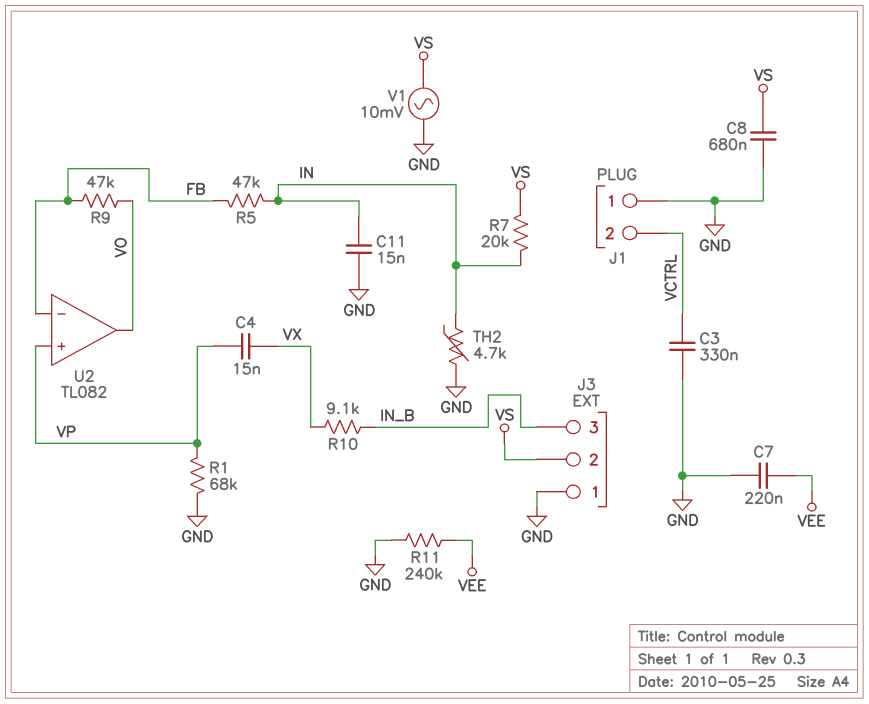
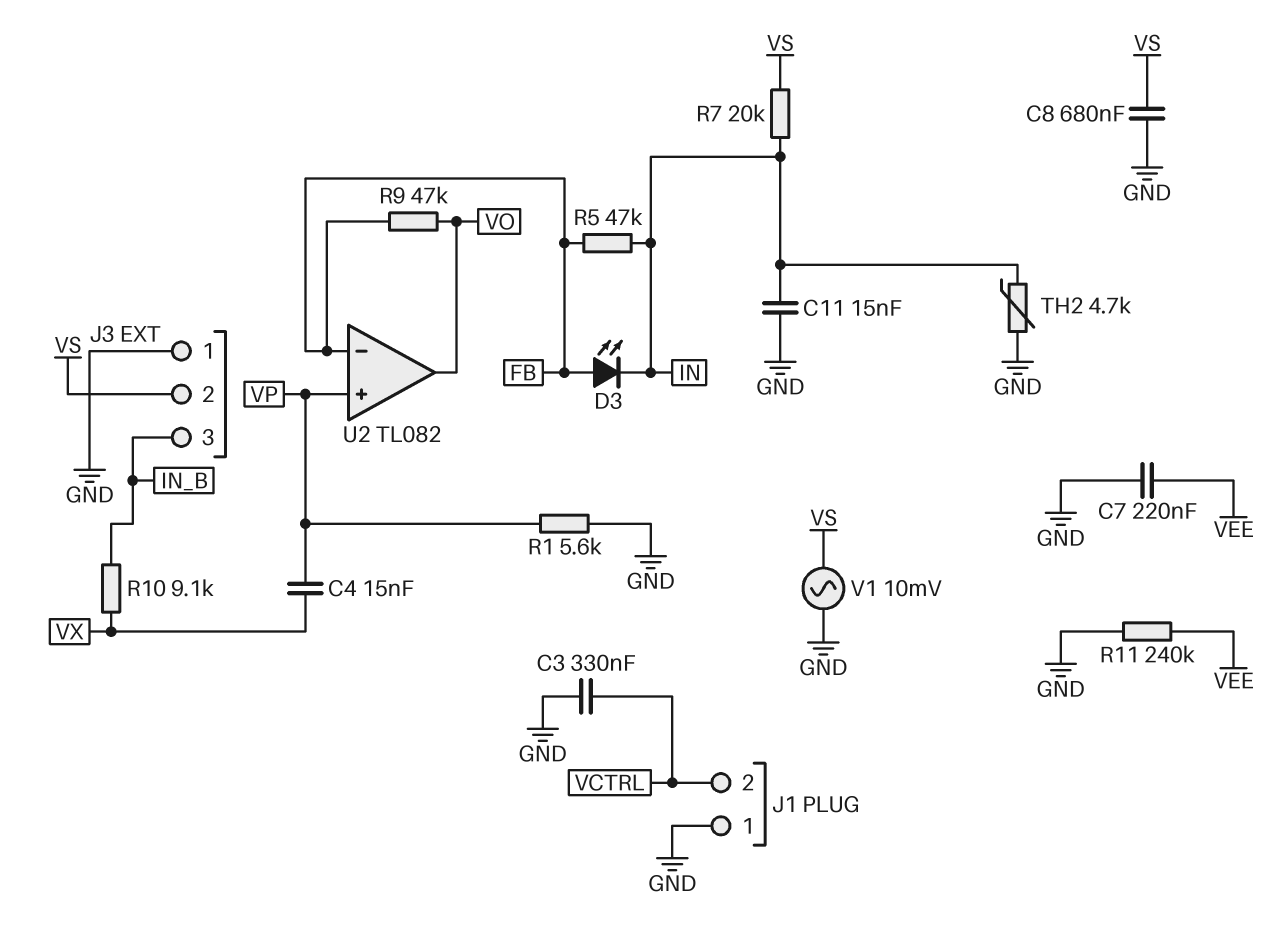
D3: none -> LED (A FB, K IN)
R1: 68k (GND, VP) -> 5.6k (GND, VP)

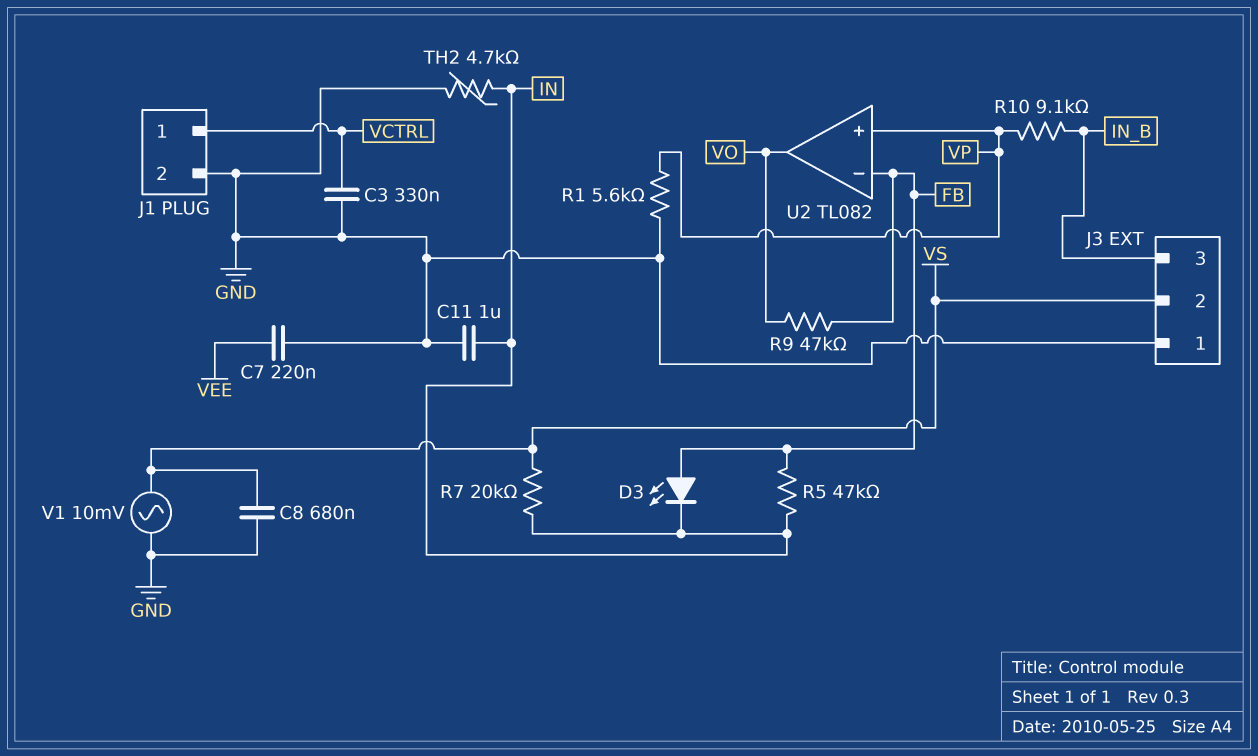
C4: 15nF (VP, VX) -> none
C11: 15nF (GND, IN) -> 1uF (GND, IN)
J1 pin 1: GND -> VCTRL
J1 pin 2: VCTRL -> GND
R10: 9.1k (IN_B, VX) -> 9.1k (IN_B, VP)
R11: 240k (GND, VEE) -> none

